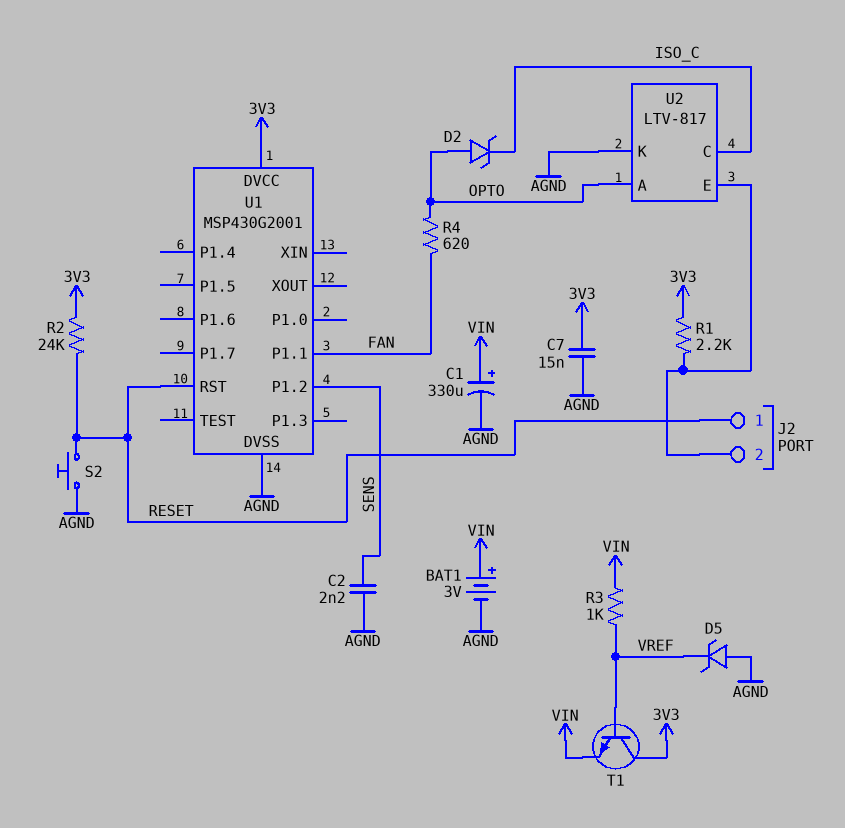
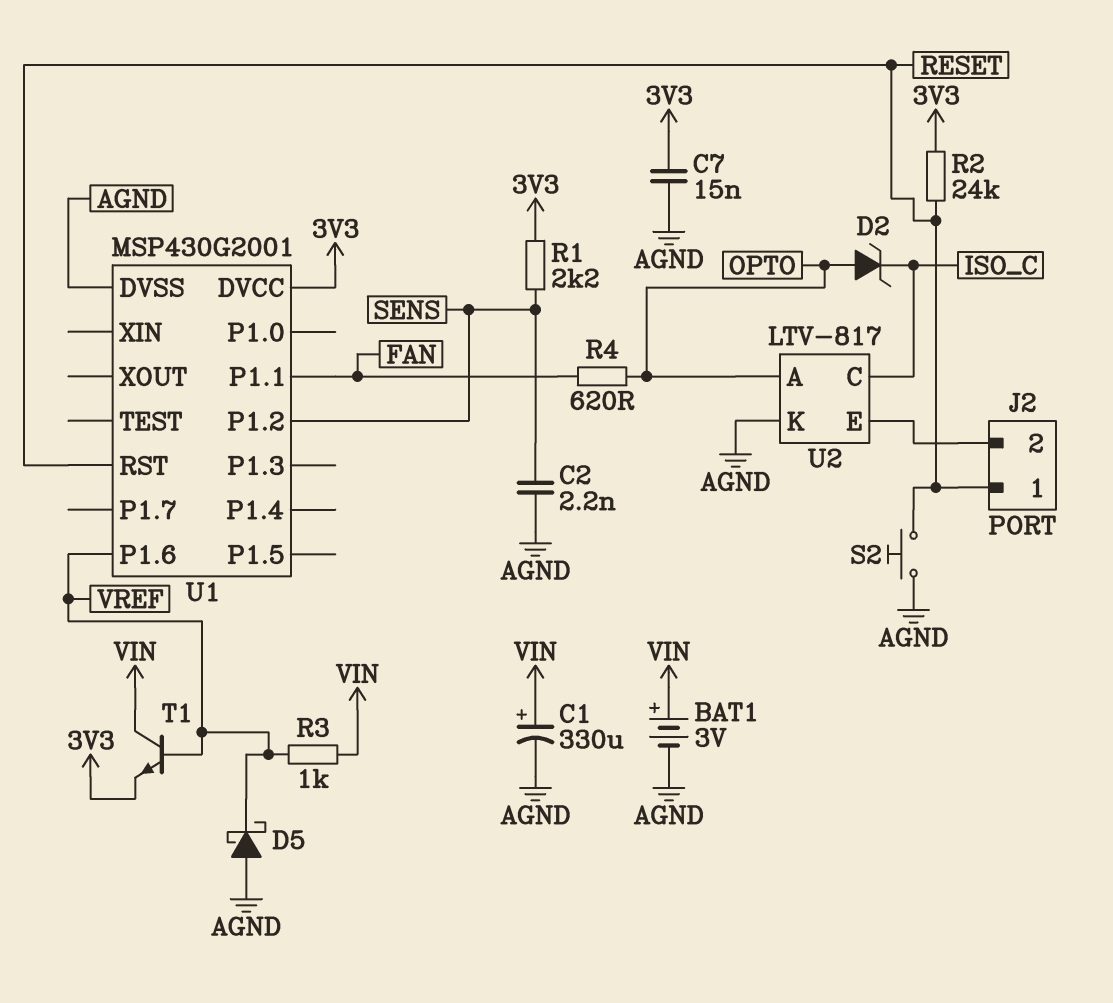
D5: zener (A AGND, K VREF) -> schottky (A AGND, K VREF)
R1: 2.2k (3V3, J2/2) -> 2.2k (3V3, SENS)
T1: NPN (B VREF, C 3V3, E VIN) -> NPN (B VREF, C VIN, E 3V3)
U1 pin P1.6: none -> VREF

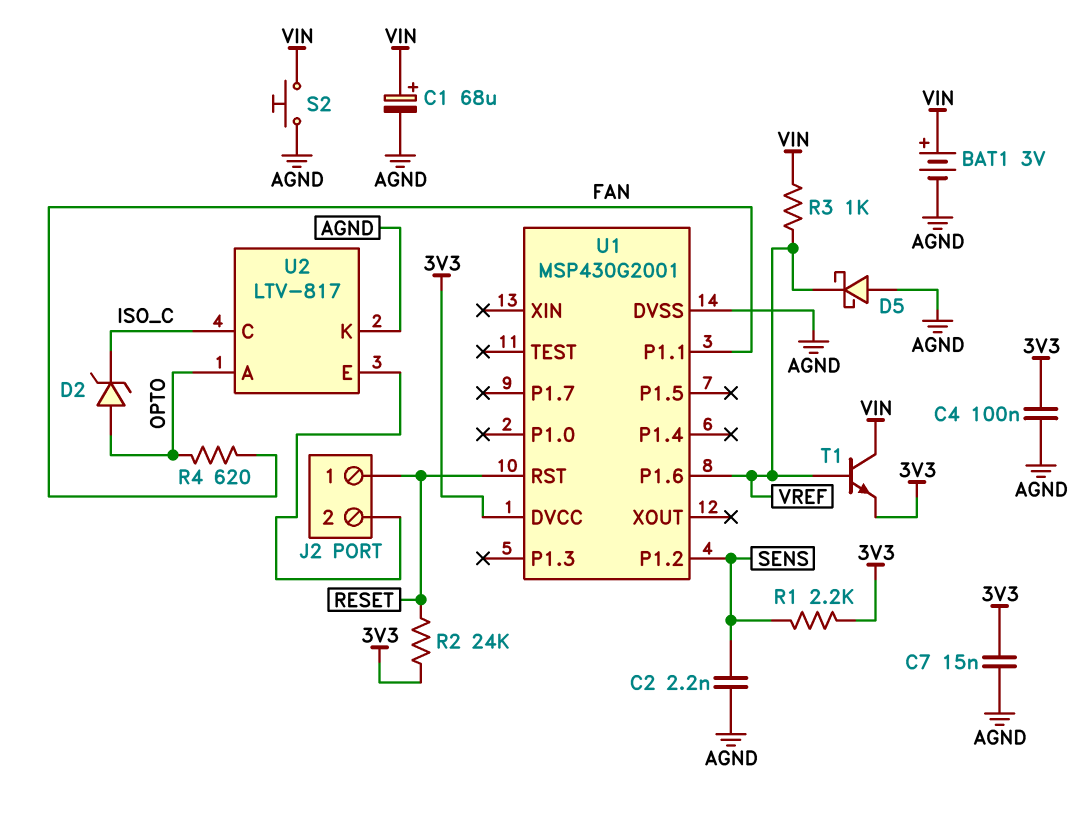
C1: 330uF (plus VIN, minus AGND) -> 68uF (plus VIN, minus AGND)
C4: none -> 100nF (3V3, AGND)
S2: button (AGND, RESET) -> button (AGND, VIN)

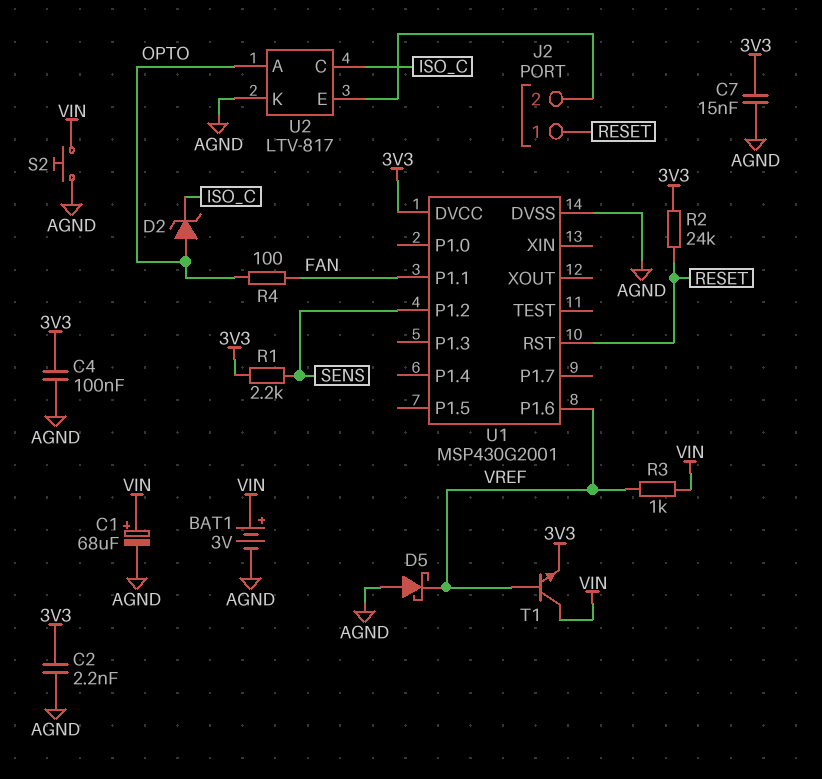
C2: 2.2nF (AGND, SENS) -> 2.2nF (3V3, AGND)
R4: 620 (FAN, OPTO) -> 100 (FAN, OPTO)

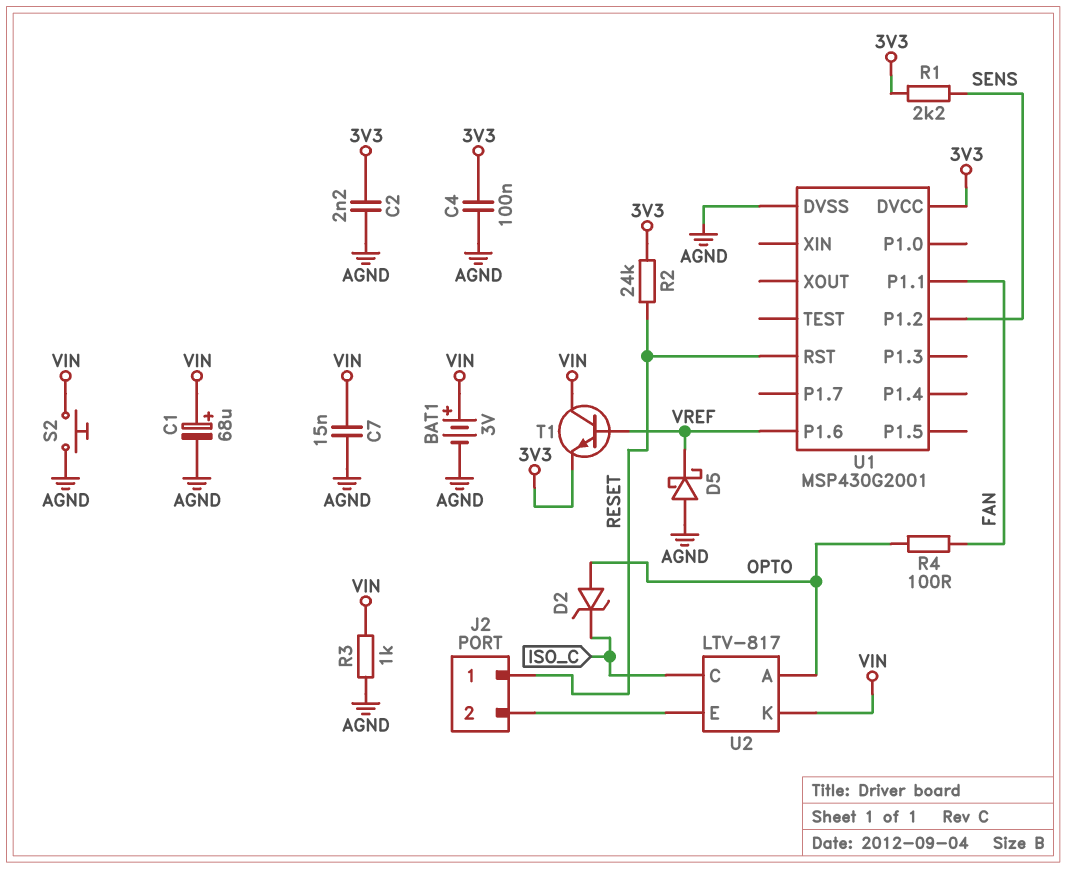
C7: 15nF (3V3, AGND) -> 15nF (AGND, VIN)
R3: 1k (VIN, VREF) -> 1k (AGND, VIN)
U2 pin K: AGND -> VIN

